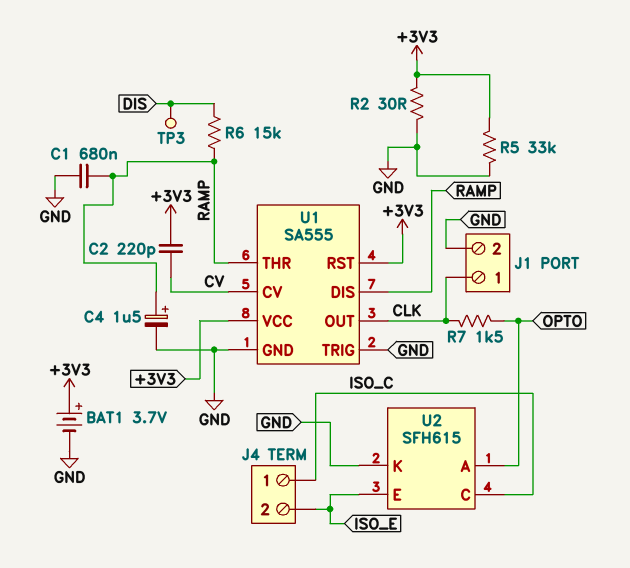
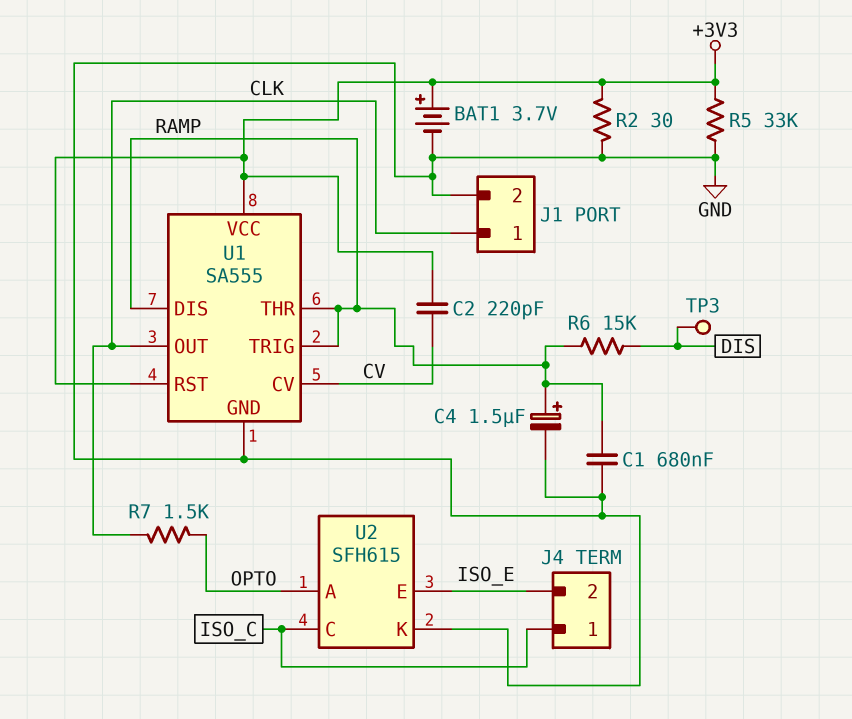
U1 pin TRIG: GND -> RAMP

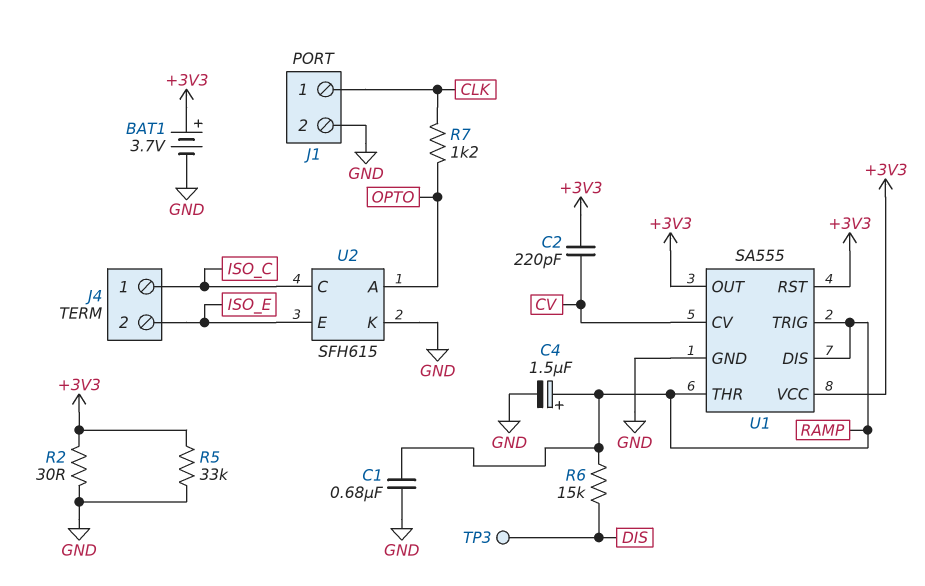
R7: 1.5k (CLK, OPTO) -> 1.2k (CLK, OPTO)
U1 pin OUT: CLK -> +3V3

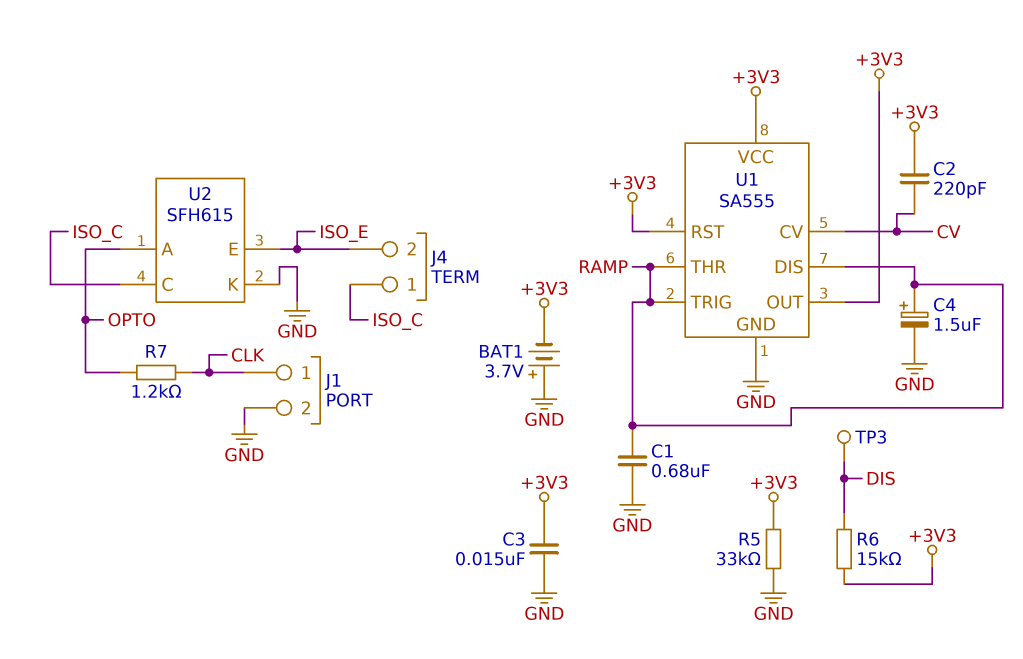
BAT1: 3.7V (plus +3V3, minus GND) -> 3.7V (plus GND, minus +3V3)
C3: none -> 15nF (+3V3, GND)
R2: 30 (+3V3, GND) -> none
R6: 15k (DIS, RAMP) -> 15k (+3V3, DIS)

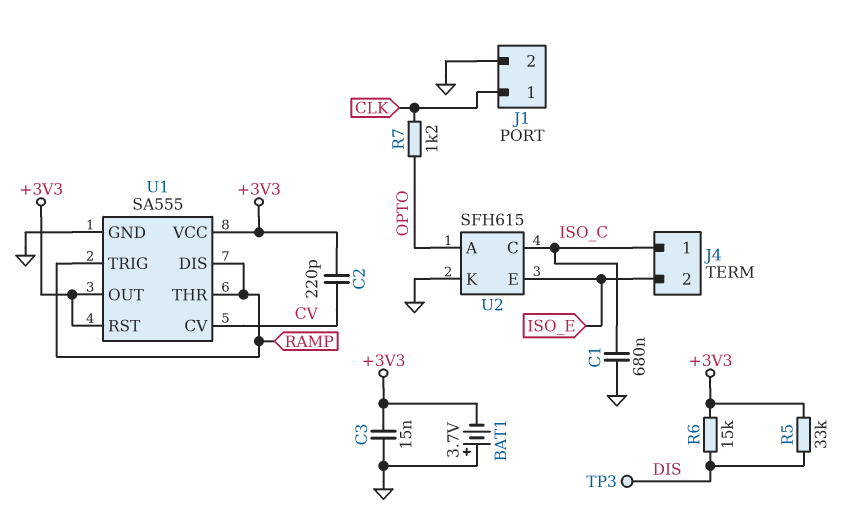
C1: 680nF (GND, RAMP) -> 680nF (GND, ISO_C)
C4: 1.5uF (plus RAMP, minus GND) -> none
R5: 33k (+3V3, GND) -> 33k (+3V3, DIS)

